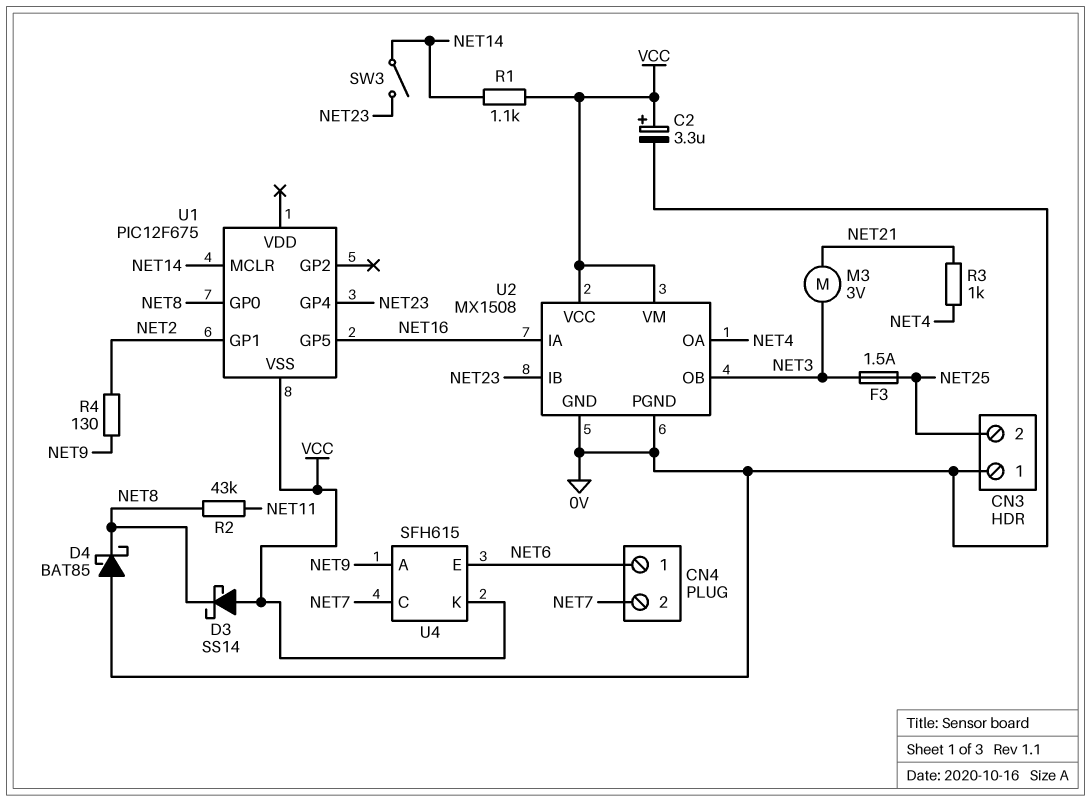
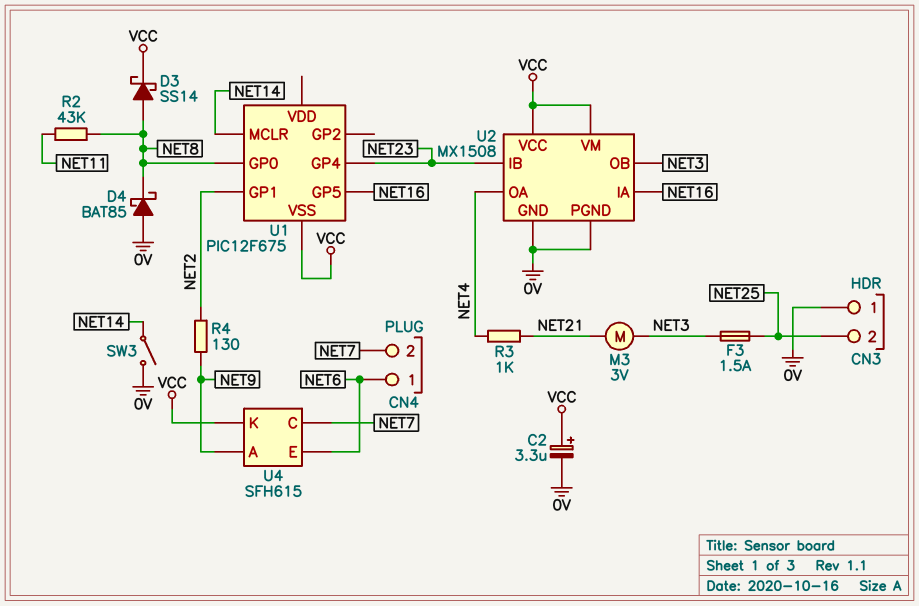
D3: schottky SS14 (A VCC, K NET8) -> schottky SS14 (A NET8, K VCC)
R1: 1.1k (NET14, VCC) -> none
SW3: switch (NET14, NET23) -> switch (0V, NET14)

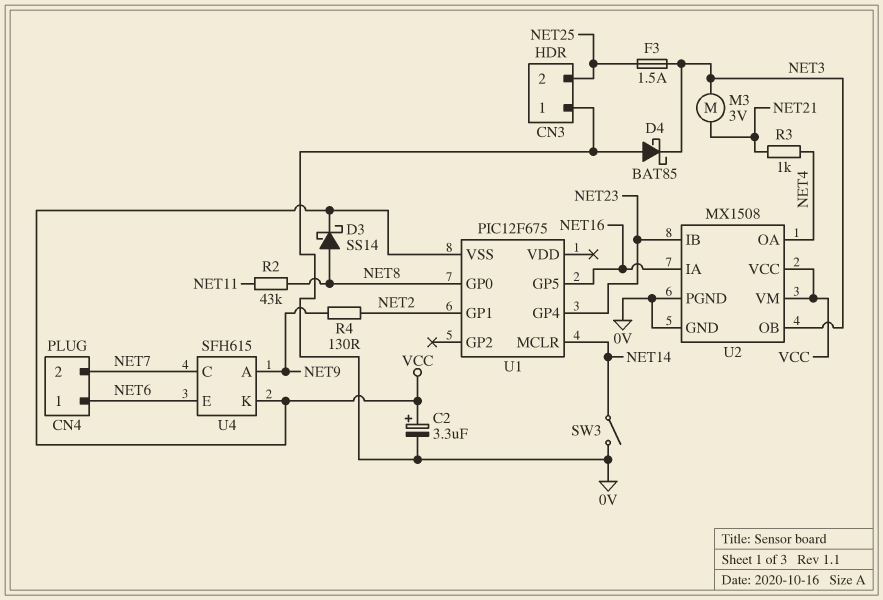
D4: schottky BAT85 (A 0V, K NET8) -> schottky BAT85 (A 0V, K NET3)

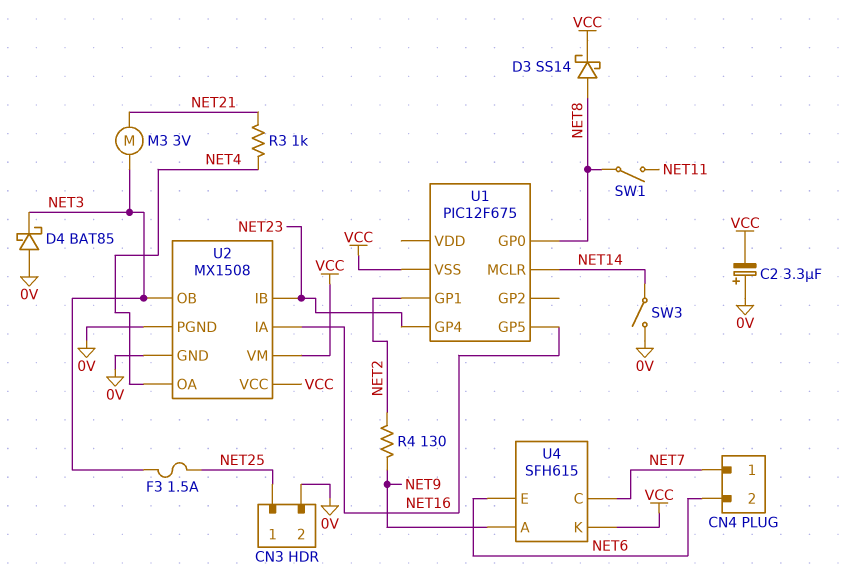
C2: 3.3uF (plus VCC, minus 0V) -> 3.3uF (plus 0V, minus VCC)
CN3 pin 1: 0V -> NET25
CN3 pin 2: NET25 -> 0V
CN4 pin 1: NET6 -> NET7
CN4 pin 2: NET7 -> NET6
R2: 43k (NET8, NET11) -> none
SW1: none -> switch (NET8, NET11)

